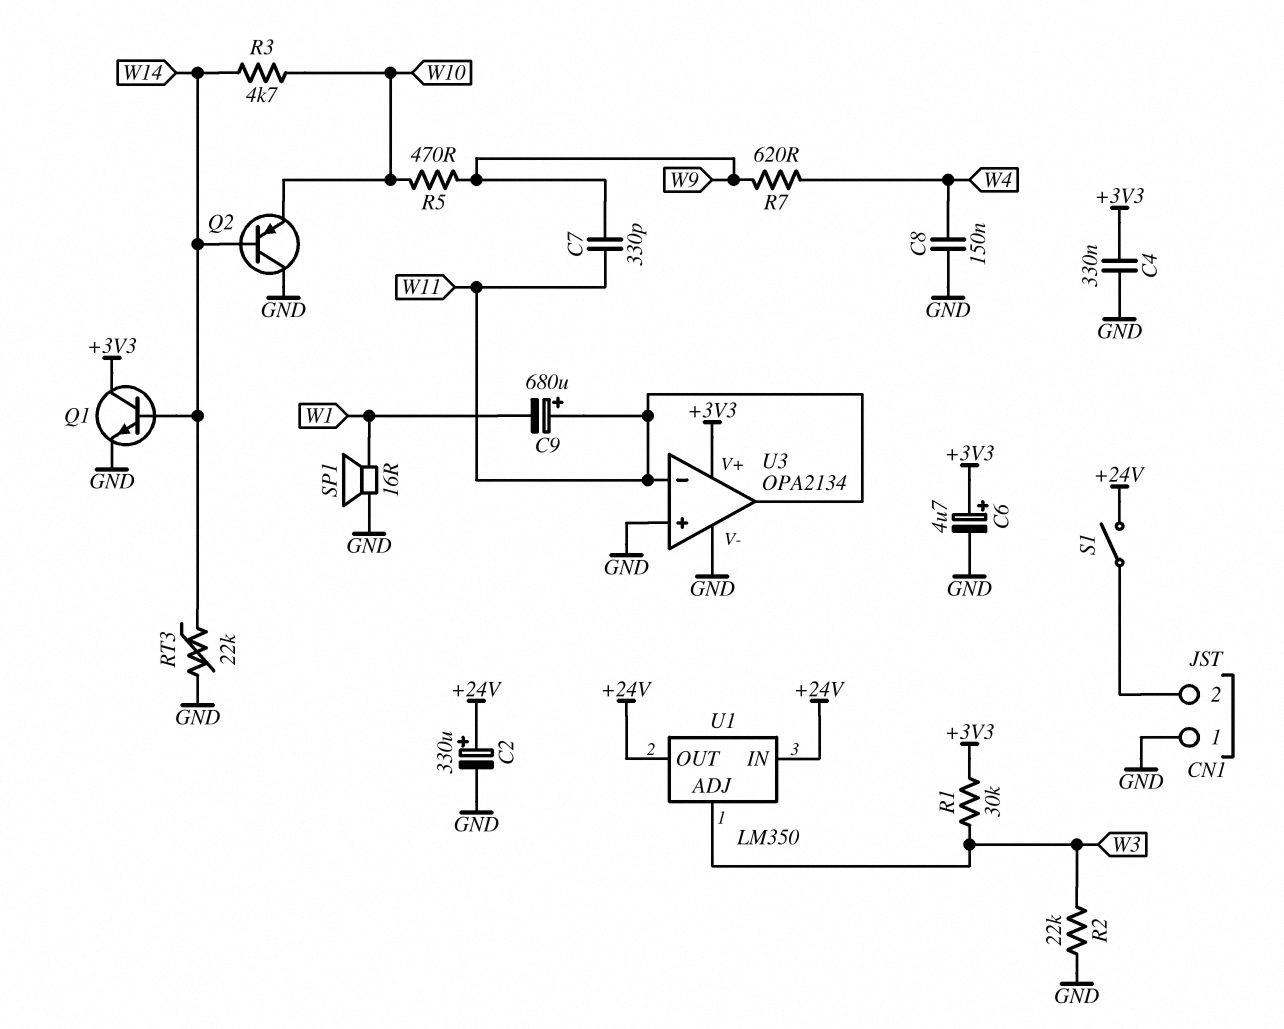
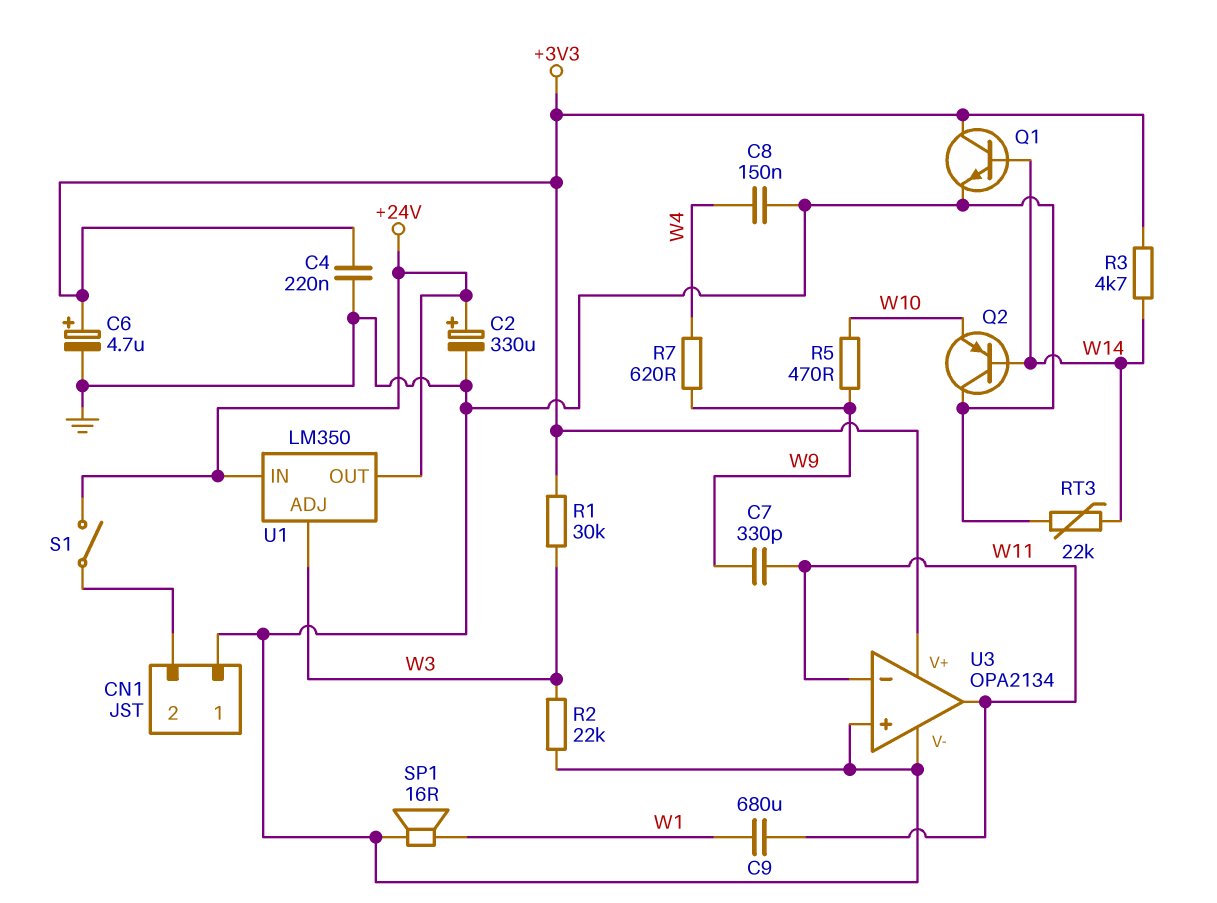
C4: 330nF (+3V3, GND) -> 220nF (+3V3, GND)
C9: 680uF (plus W11, minus W1) -> 680uF (W1, W11)
R3: 4.7k (W10, W14) -> 4.7k (+3V3, W14)

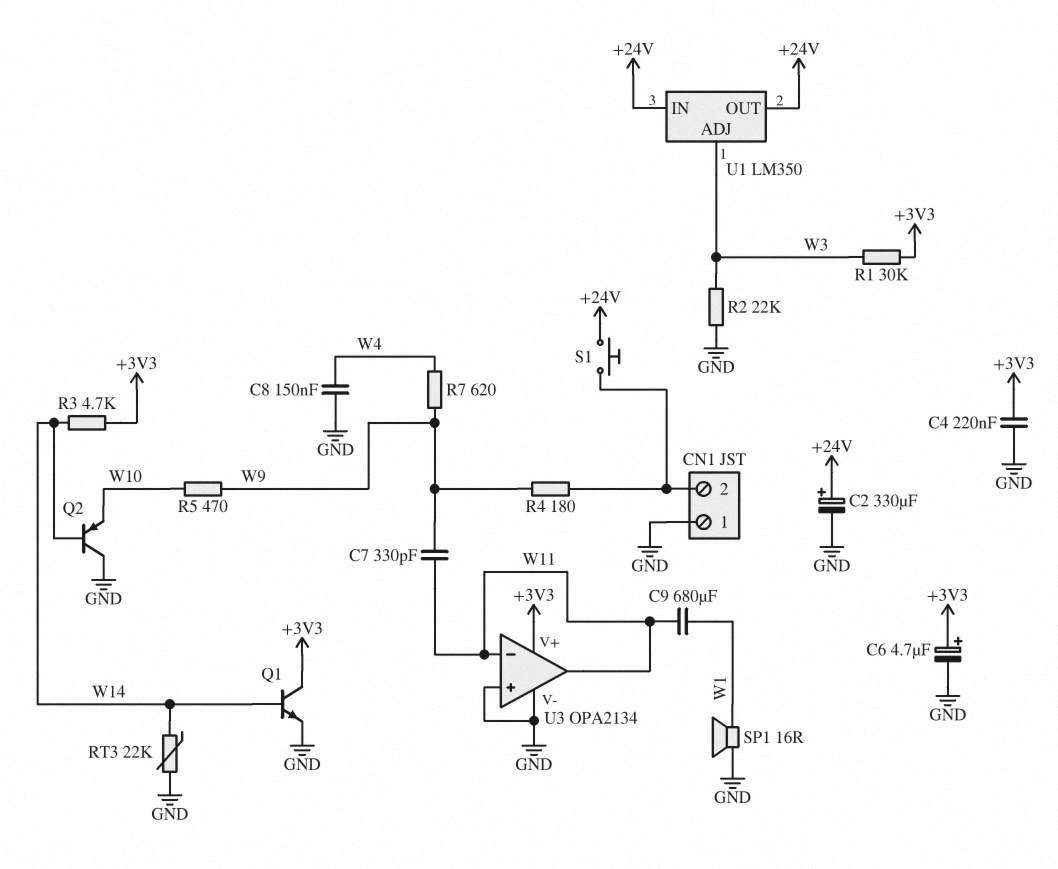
R4: none -> 180 (CN1/2, W9)
S1: switch (+24V, CN1/2) -> button (+24V, CN1/2)

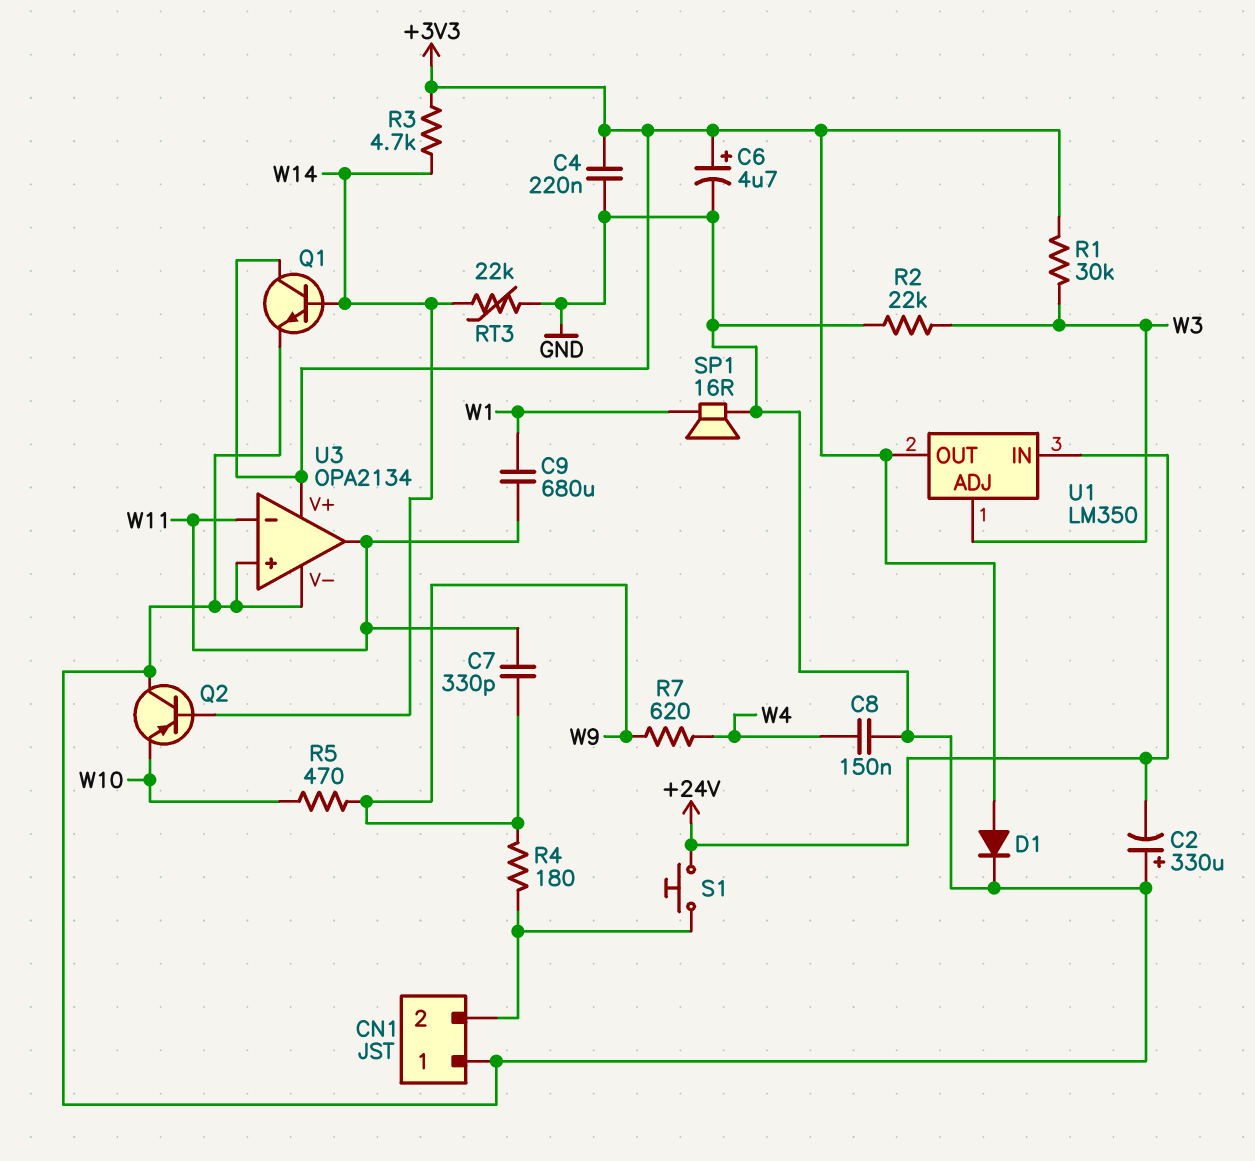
C2: 330uF (plus +24V, minus GND) -> 330uF (plus GND, minus +24V)
D1: none -> diode (A +3V3, K GND)
U1 pin OUT: +24V -> +3V3

